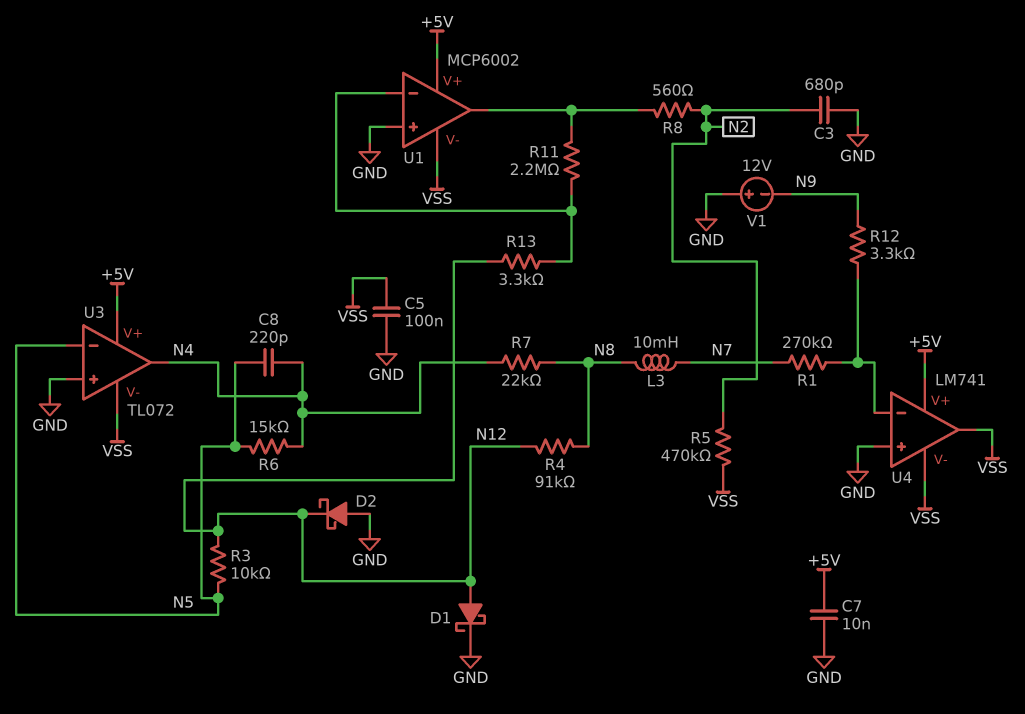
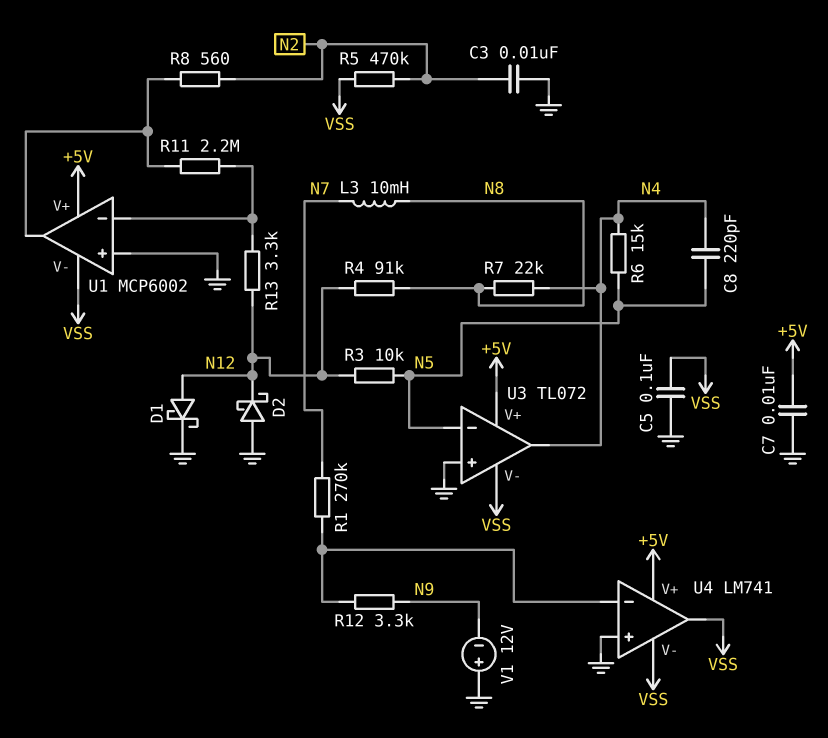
C3: 680pF (GND, N2) -> 10nF (GND, N2)

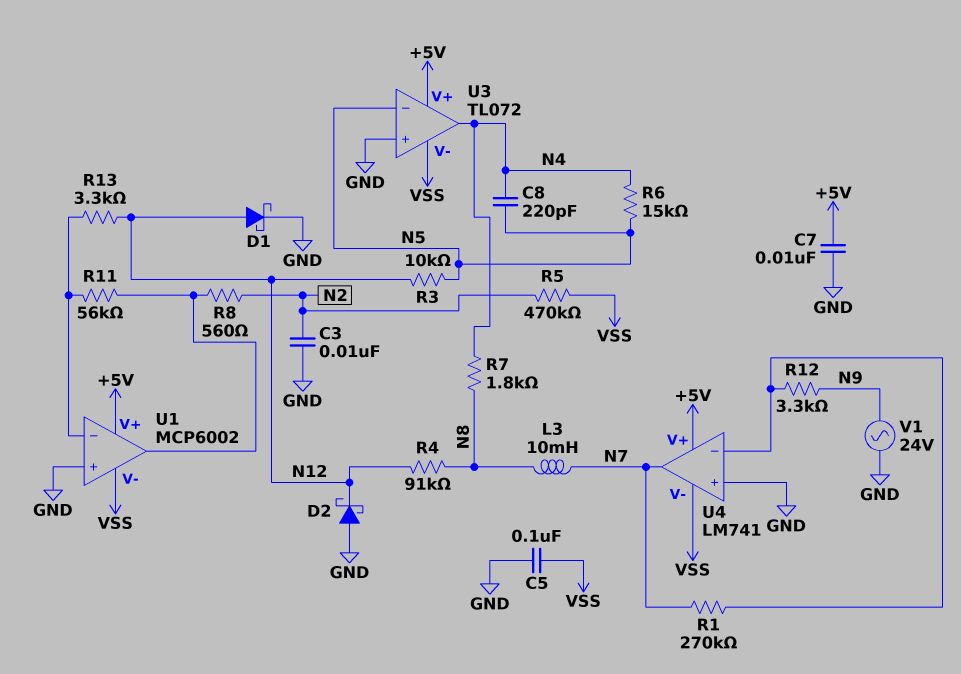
R7: 22k (N4, N8) -> 1.8k (N4, N8)
R11: 2.2M (U1/in-, U1/out) -> 56k (U1/in-, U1/out)
U4 pin out: VSS -> N7
V1: 12V (plus GND, minus N9) -> AC 24V (GND, N9)

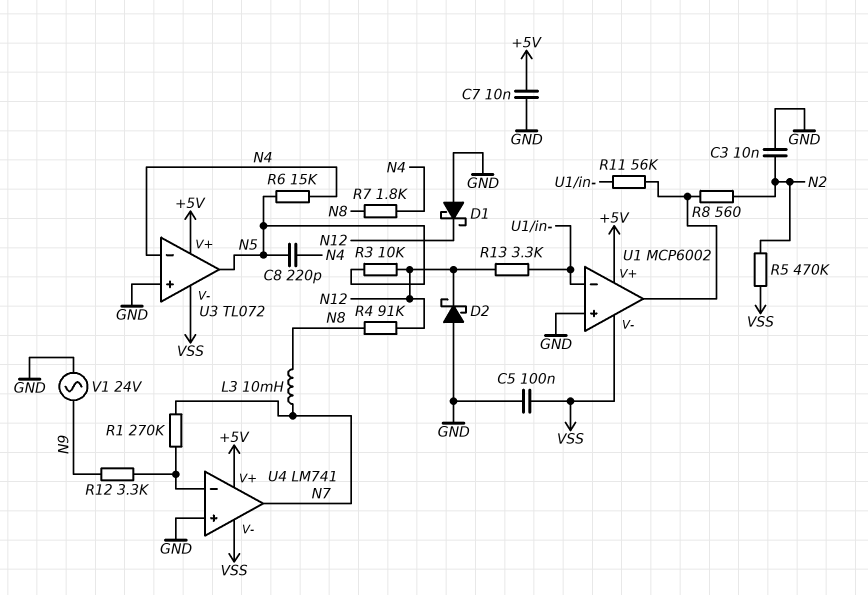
D1: schottky (A N12, K GND) -> schottky (A GND, K N12)
U3 pin in-: N5 -> N4
U3 pin out: N4 -> N5

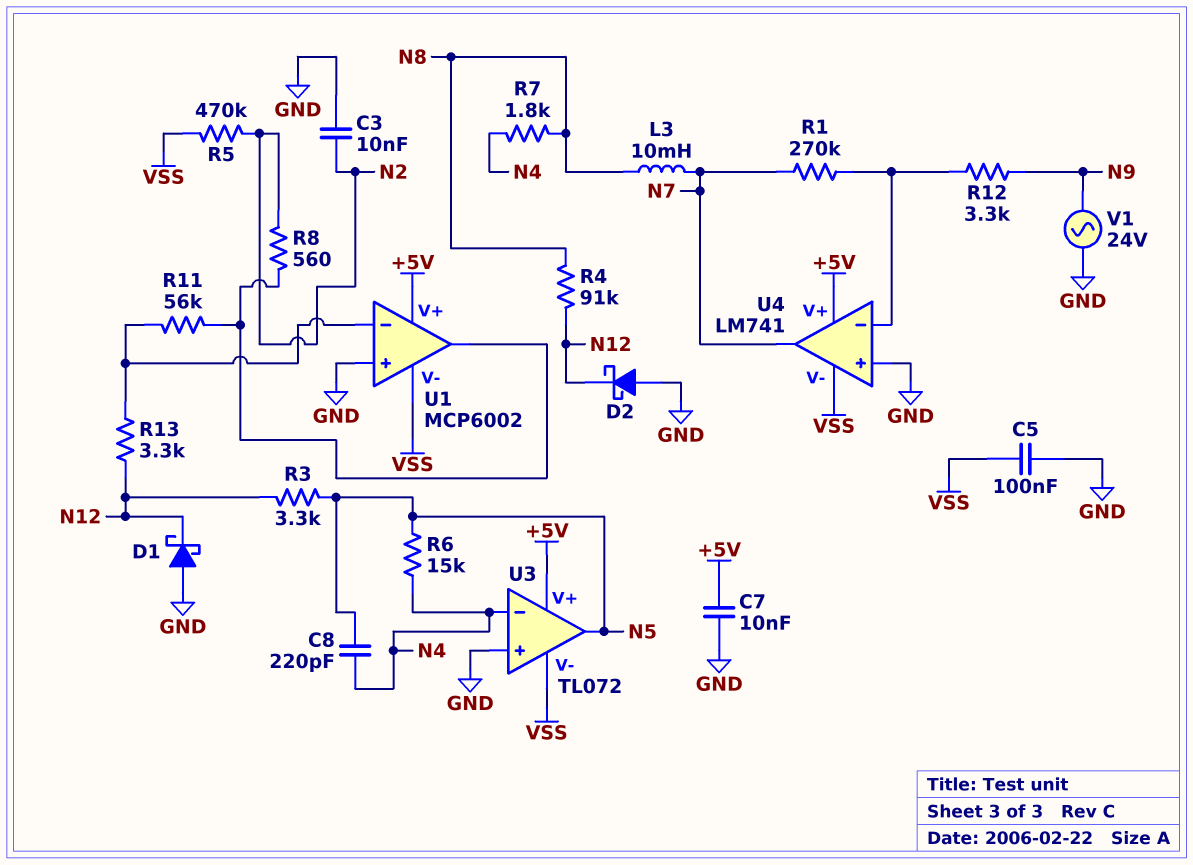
R3: 10k (N5, N12) -> 3.3k (N5, N12)

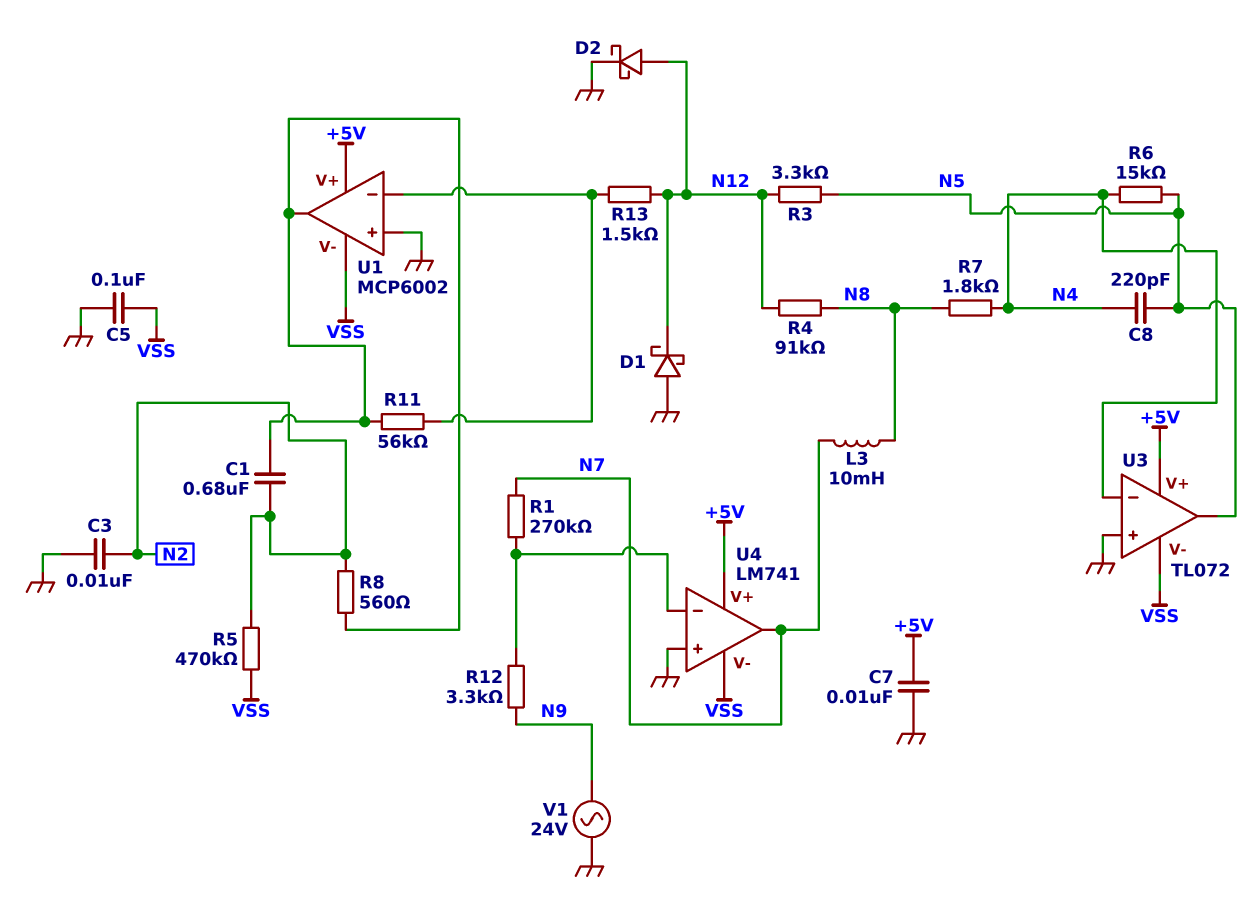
C1: none -> 680nF (N2, U1/out)
D2: schottky (A GND, K N12) -> schottky (A N12, K GND)
R13: 3.3k (N12, U1/in-) -> 1.5k (N12, U1/in-)

